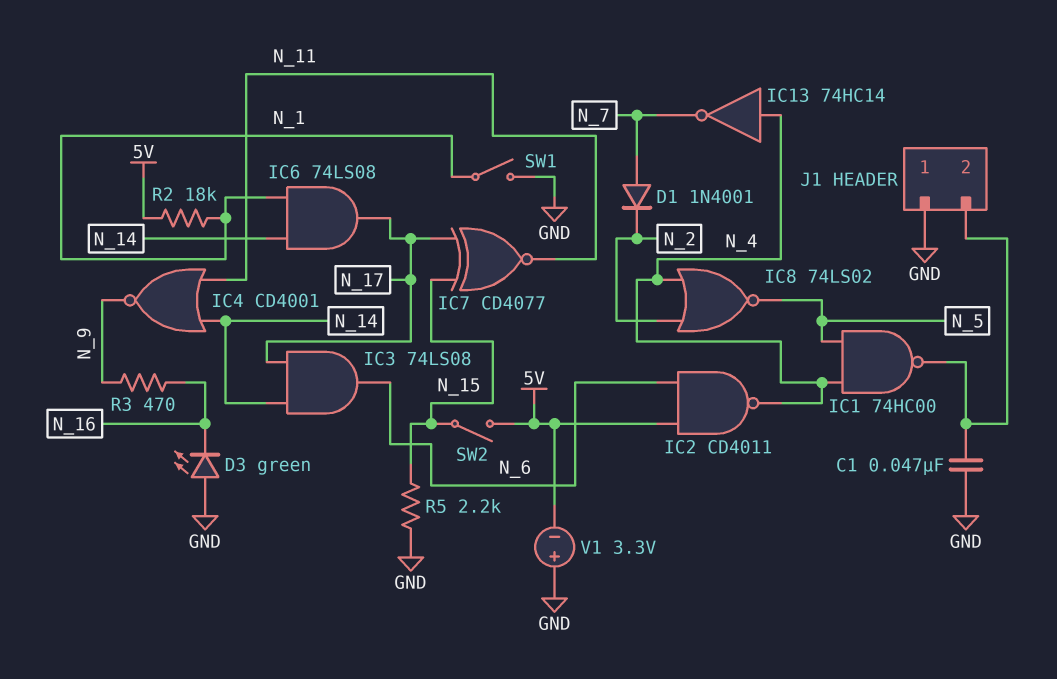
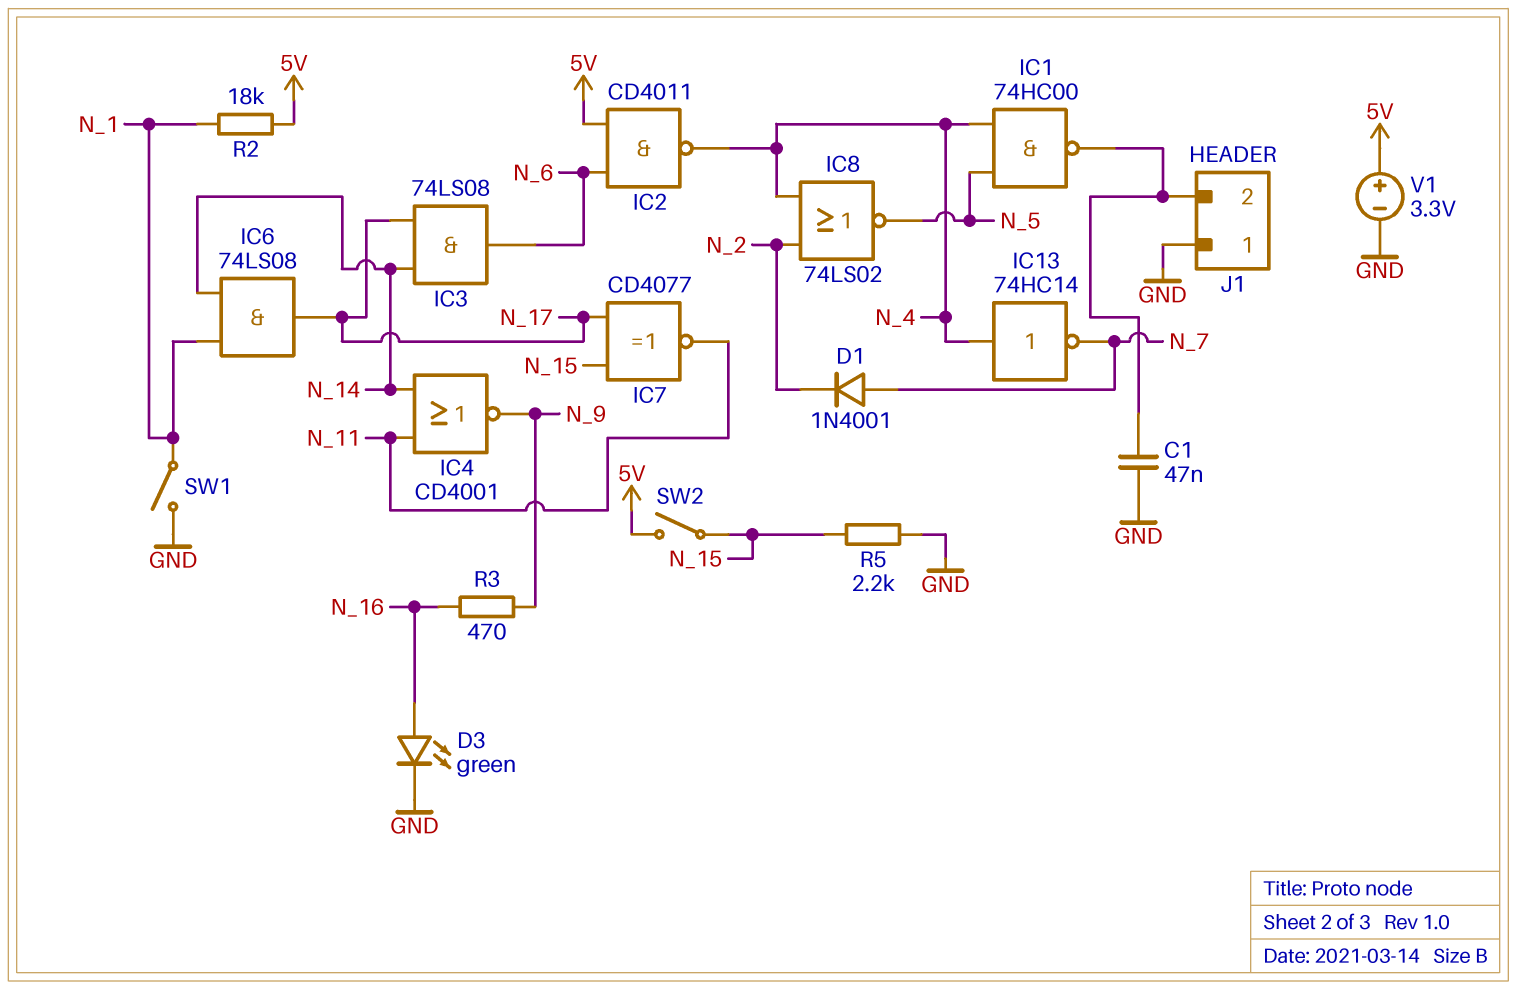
D3: LED green (A GND, K N_16) -> LED green (A N_16, K GND)
V1: 3.3V (plus GND, minus 5V) -> 3.3V (plus 5V, minus GND)

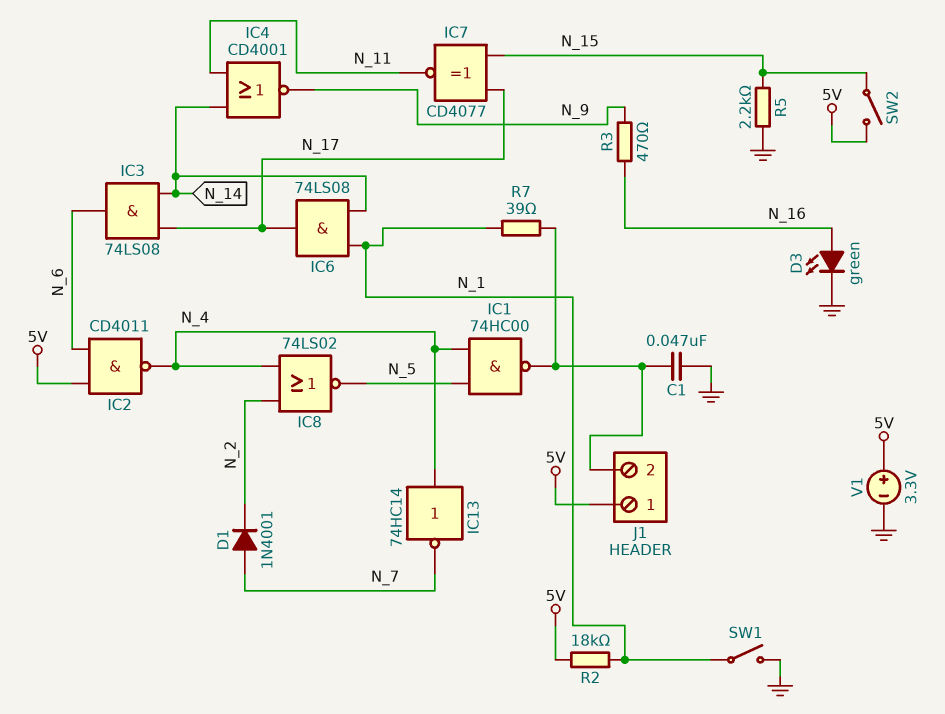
J1 pin 1: GND -> 5V
R7: none -> 39 (J1/2, N_1)

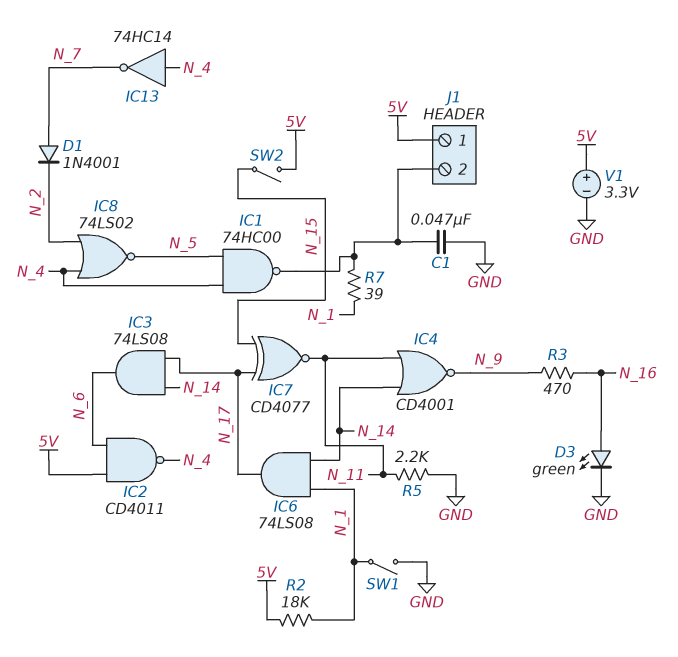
R5: 2.2k (GND, N_15) -> 2.2k (GND, N_11)

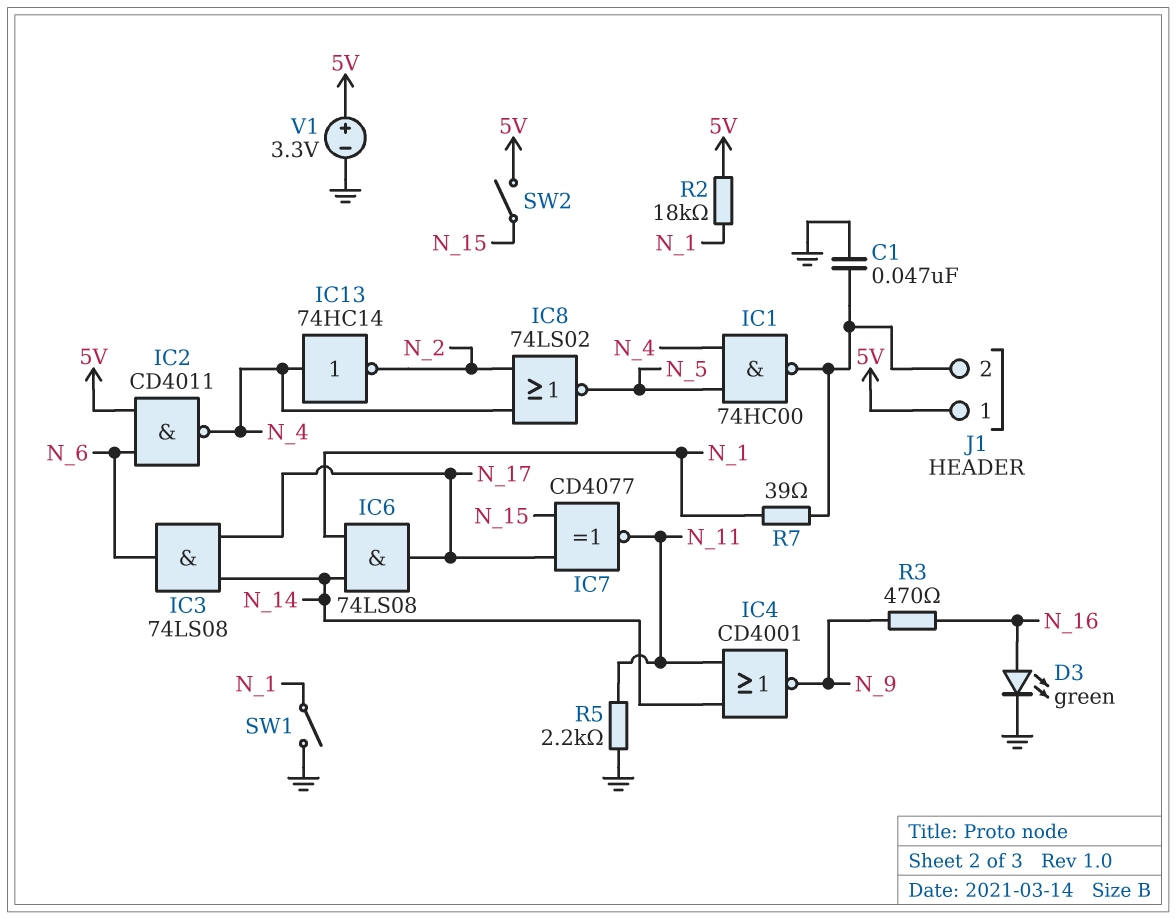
D1: diode 1N4001 (A N_7, K N_2) -> none
IC13: NOT 74HC14 (in N_4, out N_7) -> NOT 74HC14 (in N_4, out N_2)

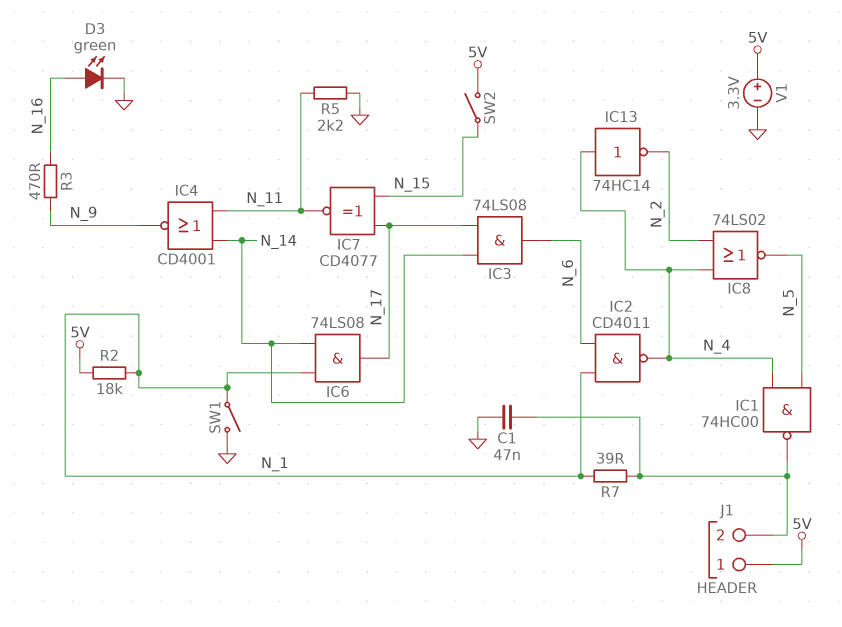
IC2: NAND CD4011 (in 5V, in N_6, out N_4) -> NAND CD4011 (in N_1, in N_6, out N_4)

